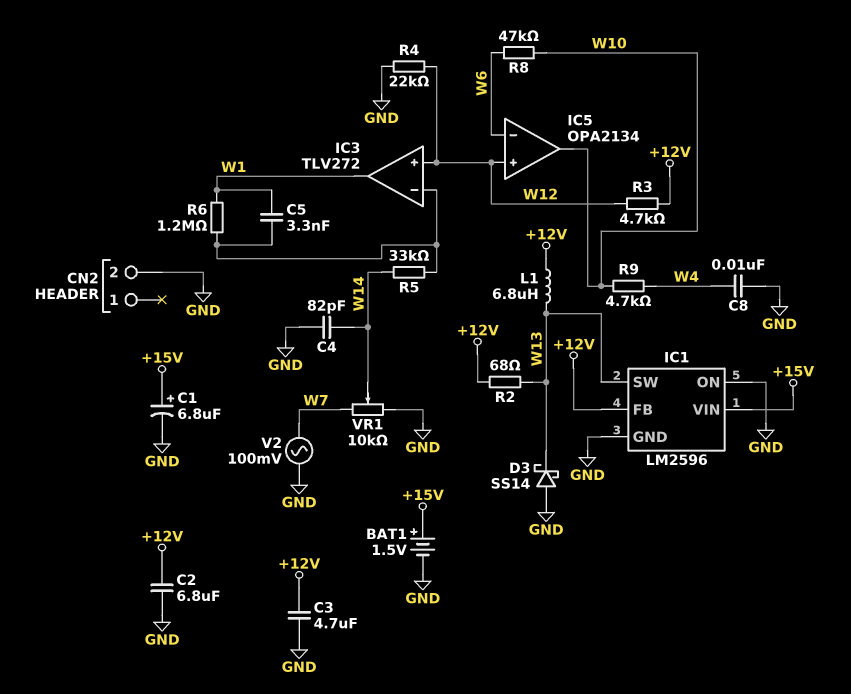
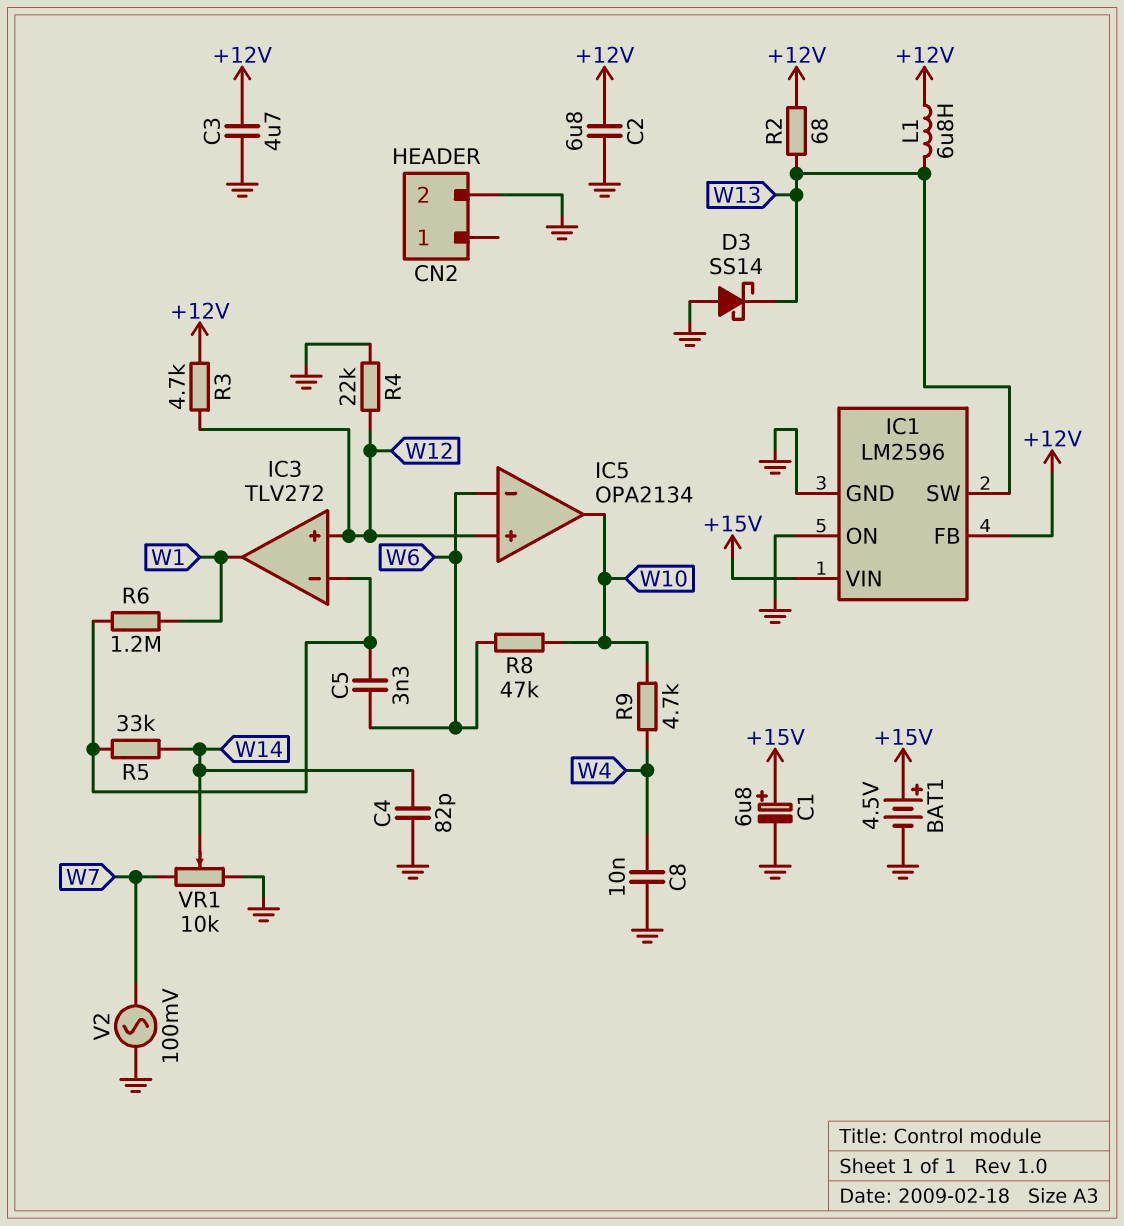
BAT1: 1.5V (plus +15V, minus GND) -> 4.5V (plus +15V, minus GND)
C5: 3.3nF (IC3/in-, W1) -> 3.3nF (IC3/in-, W6)

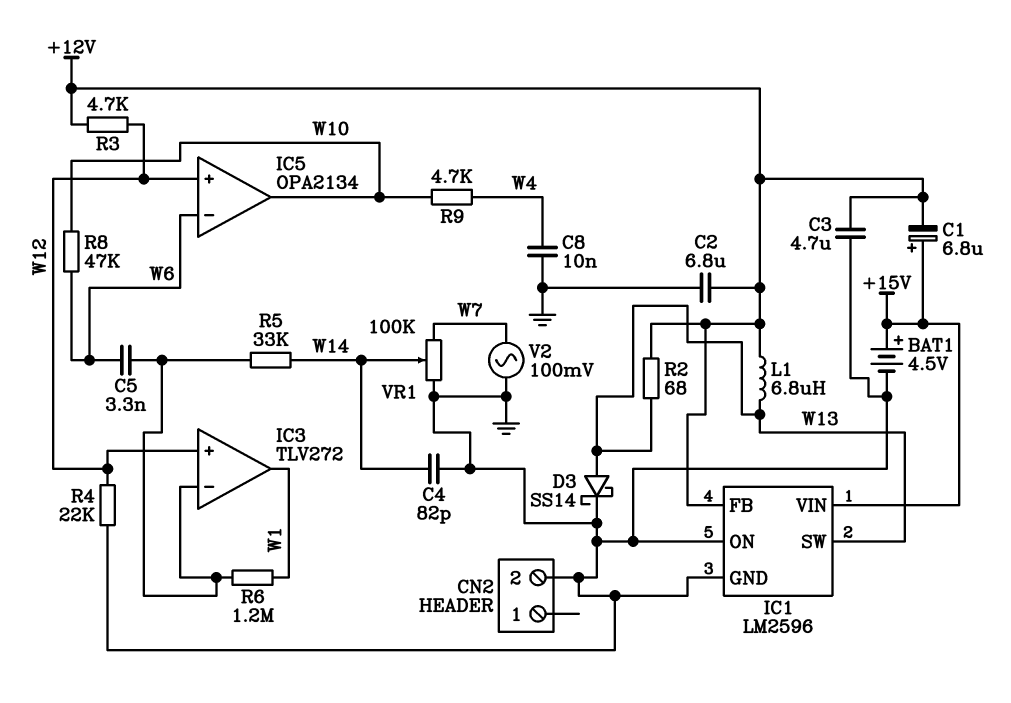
C1: 6.8uF (plus +15V, minus GND) -> 6.8uF (plus +15V, minus +12V)
D3: schottky SS14 (A GND, K W13) -> schottky SS14 (A W13, K GND)
VR1: 10k (GND, W7, wiper W14) -> 100k (GND, W7, wiper W14)

